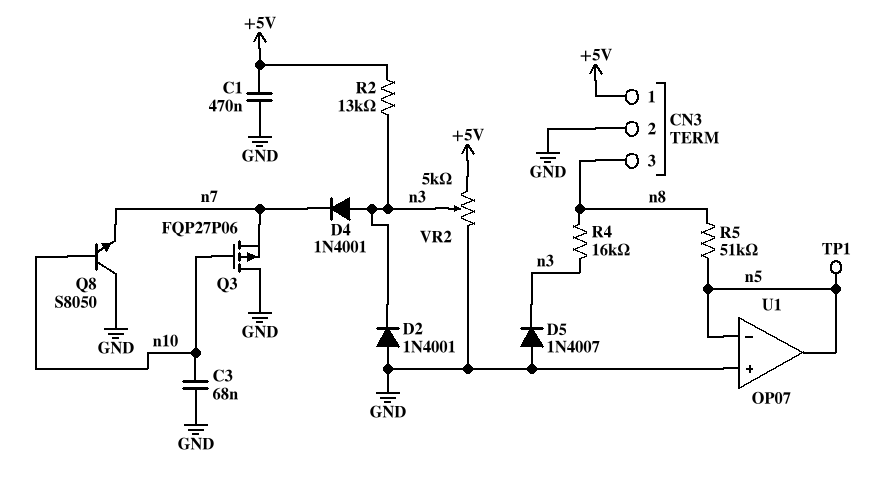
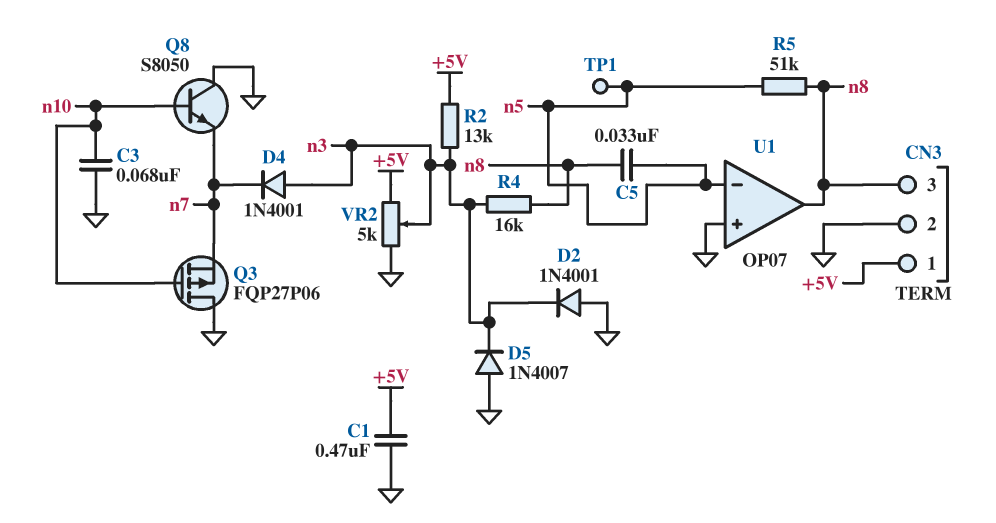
C5: none -> 33nF (n5, n8)
U1 pin out: n5 -> n8

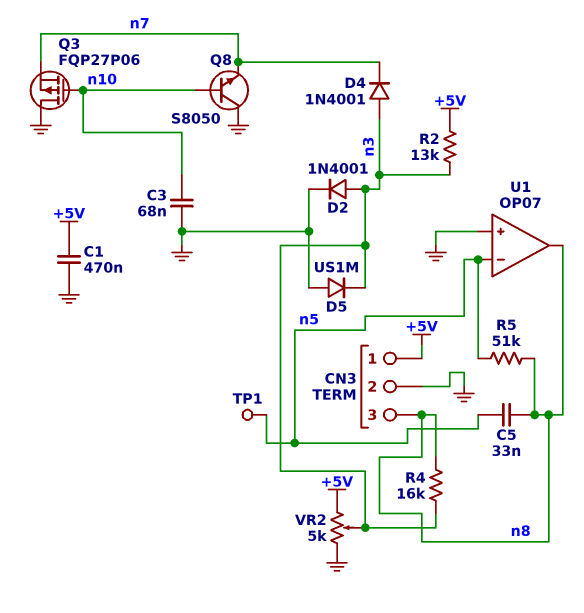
D2: diode 1N4001 (A GND, K n3) -> diode 1N4001 (A n3, K GND)
D5: diode 1N4007 (A GND, K n3) -> diode US1M (A GND, K n3)

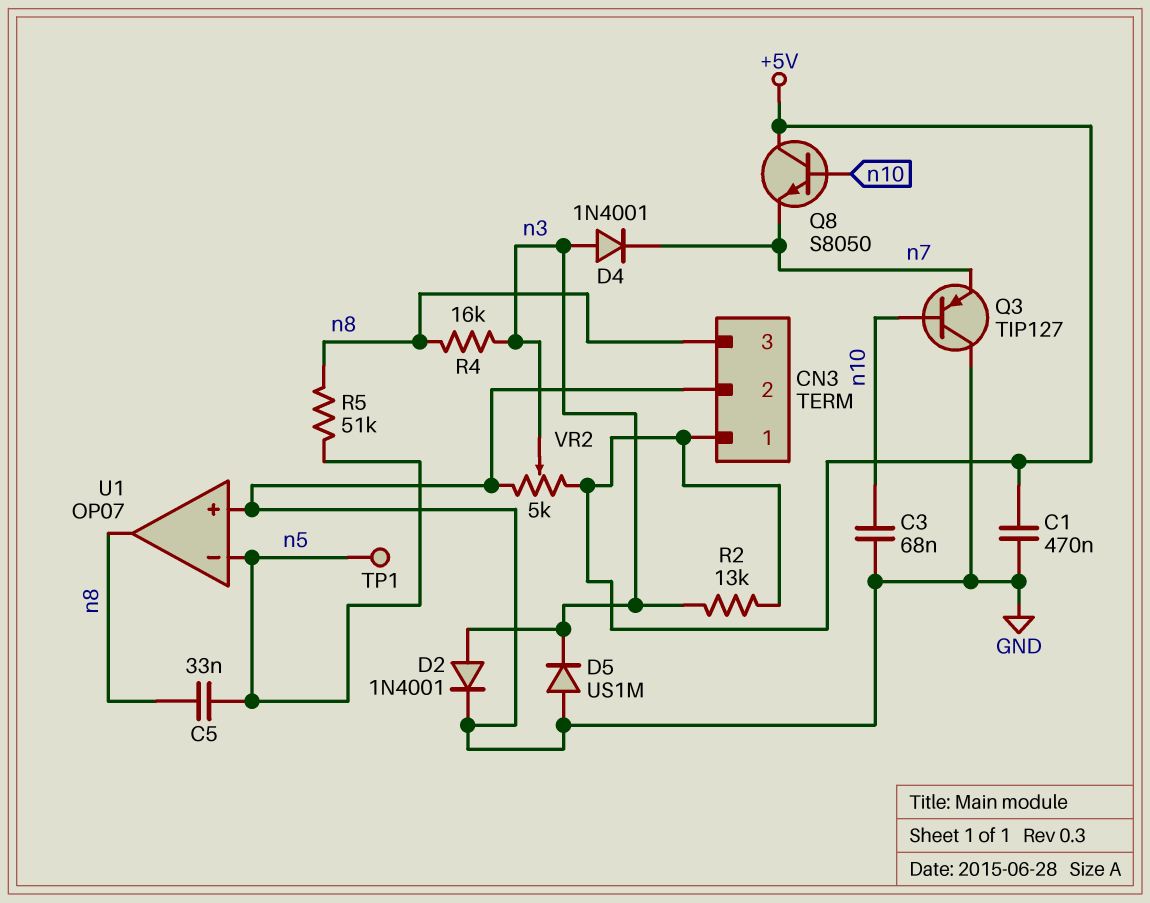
Q3: PMOS FQP27P06 (G n10, D GND, S n7) -> PNP TIP127 (B n10, C GND, E n7)
Q8: NPN S8050 (B n10, C GND, E n7) -> NPN S8050 (B n10, C +5V, E n7)

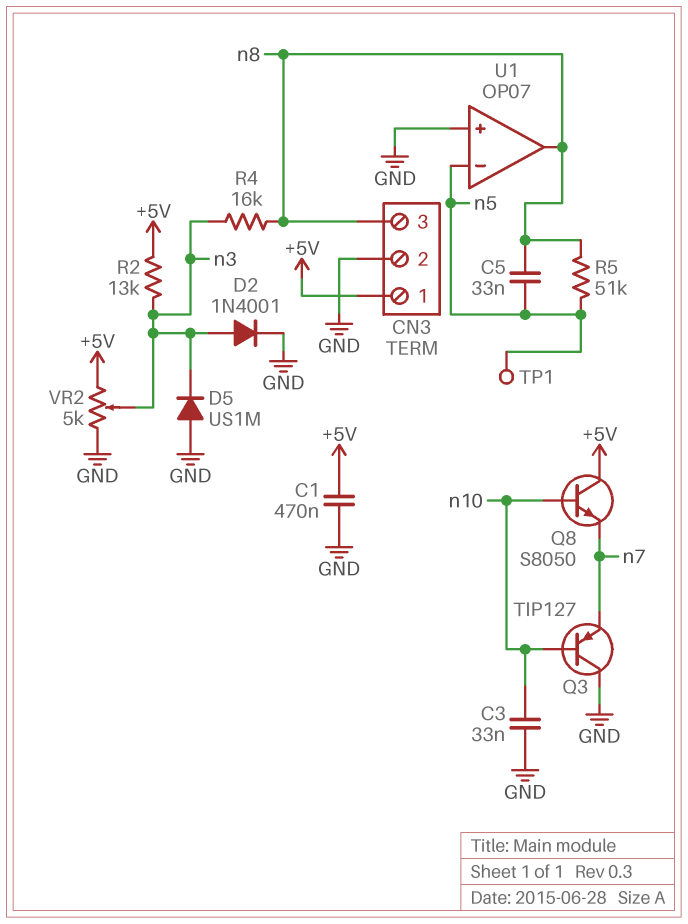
C3: 68nF (GND, n10) -> 33nF (GND, n10)
D4: diode 1N4001 (A n3, K n7) -> none

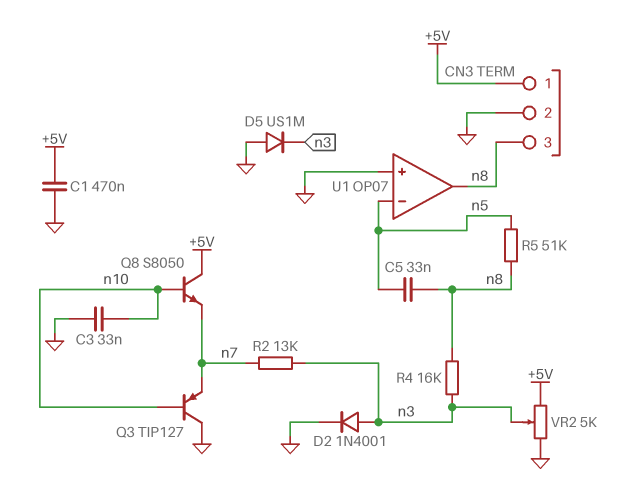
R2: 13k (+5V, n3) -> 13k (n3, n7)
TP1: test point (n5) -> none

